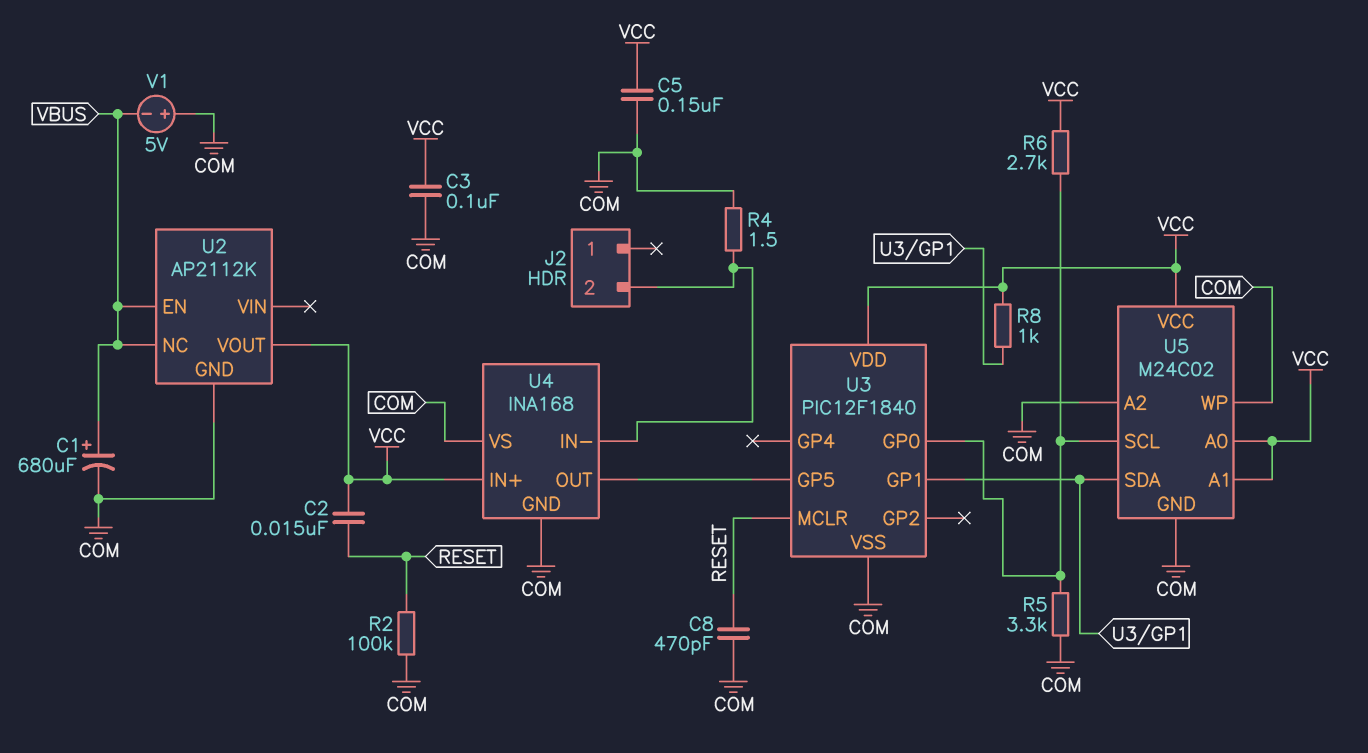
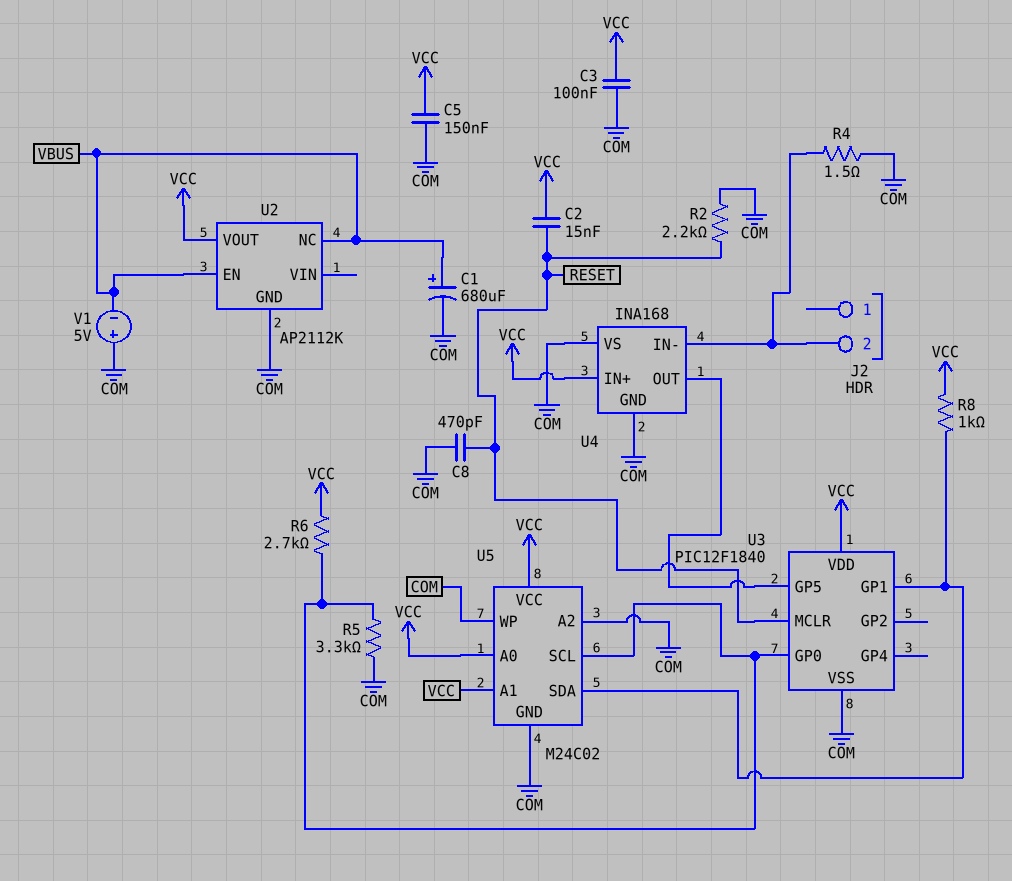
R2: 100k (COM, RESET) -> 2.2k (COM, RESET)

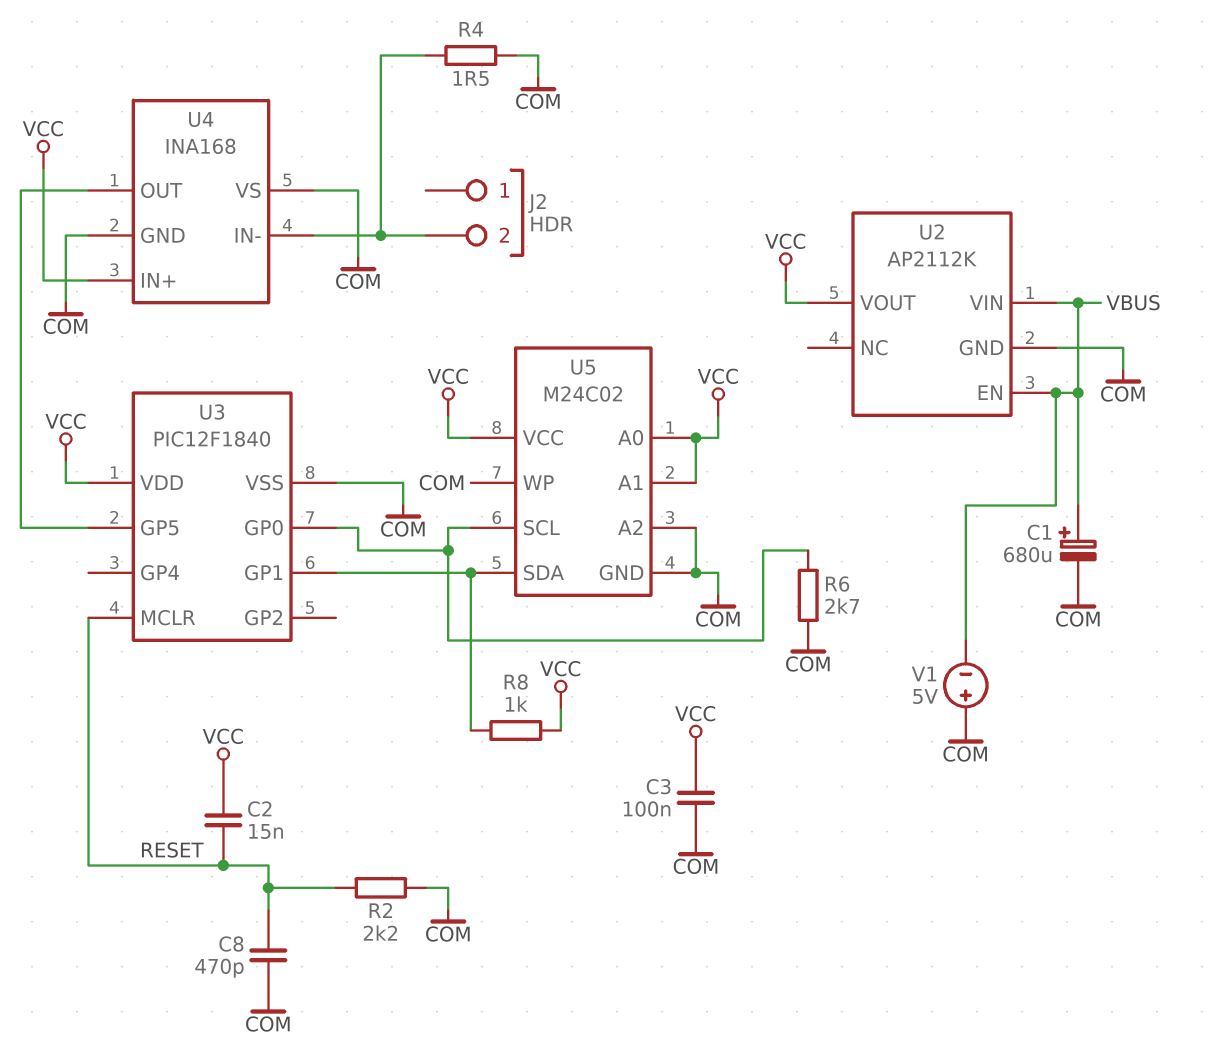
C5: 150nF (COM, VCC) -> none
R5: 3.3k (COM, U3/GP0) -> none
R6: 2.7k (U3/GP0, VCC) -> 2.7k (COM, U3/GP0)
U2 pin NC: VBUS -> none
U2 pin VIN: none -> VBUS

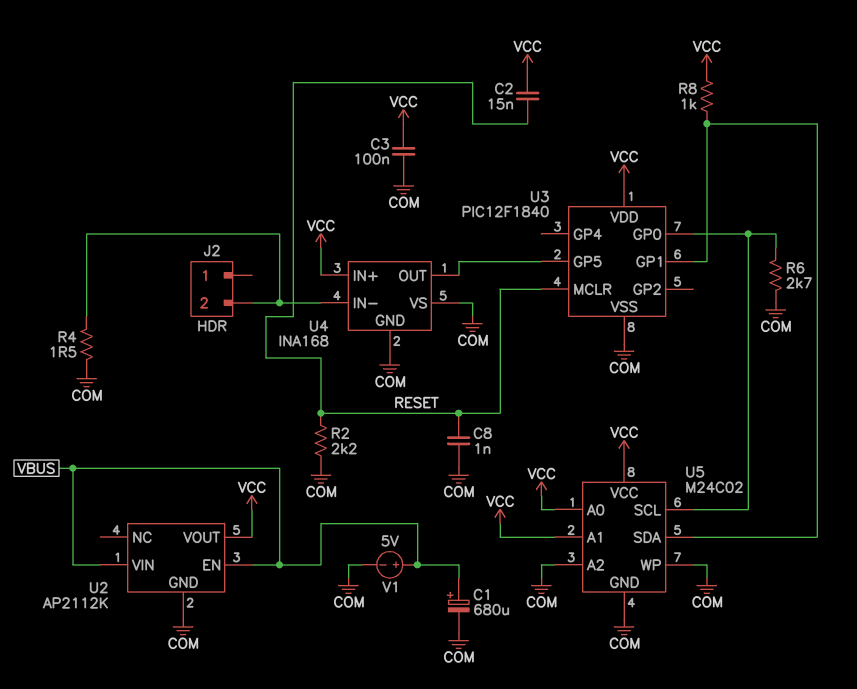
C8: 470pF (COM, RESET) -> 1nF (COM, RESET)
V1: 5V (plus COM, minus VBUS) -> 5V (plus VBUS, minus COM)

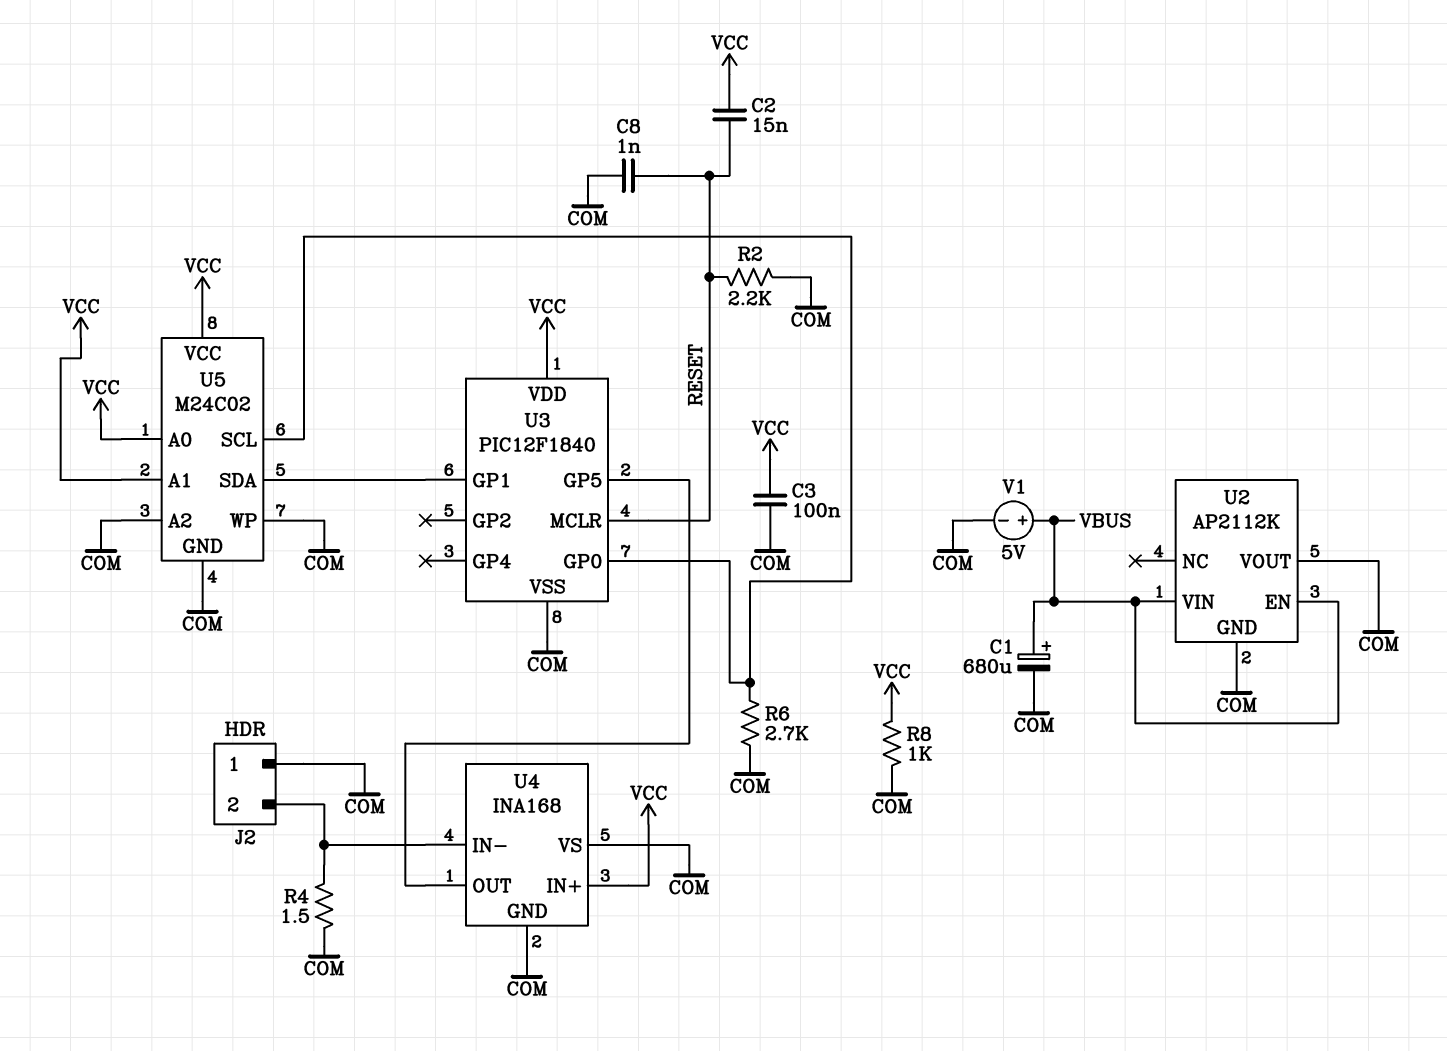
J2 pin 1: none -> COM
R8: 1k (U3/GP1, VCC) -> 1k (COM, VCC)
U2 pin VOUT: VCC -> COM

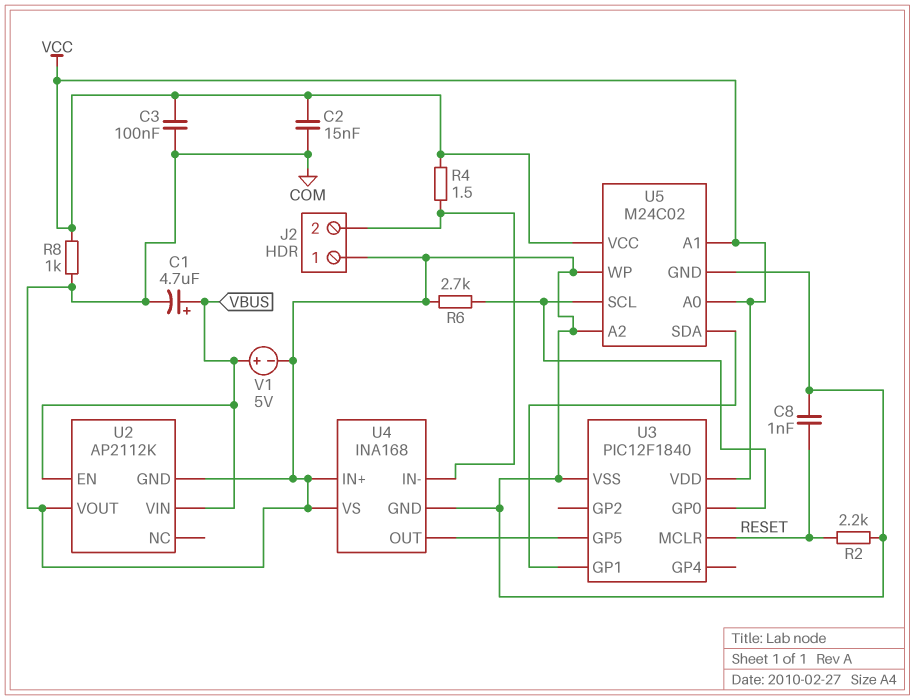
C1: 680uF (plus VBUS, minus COM) -> 4.7uF (plus VBUS, minus COM)
C2: 15nF (RESET, VCC) -> 15nF (COM, VCC)
R4: 1.5 (COM, J2/2) -> 1.5 (J2/2, VCC)
U4 pin IN+: VCC -> COM

